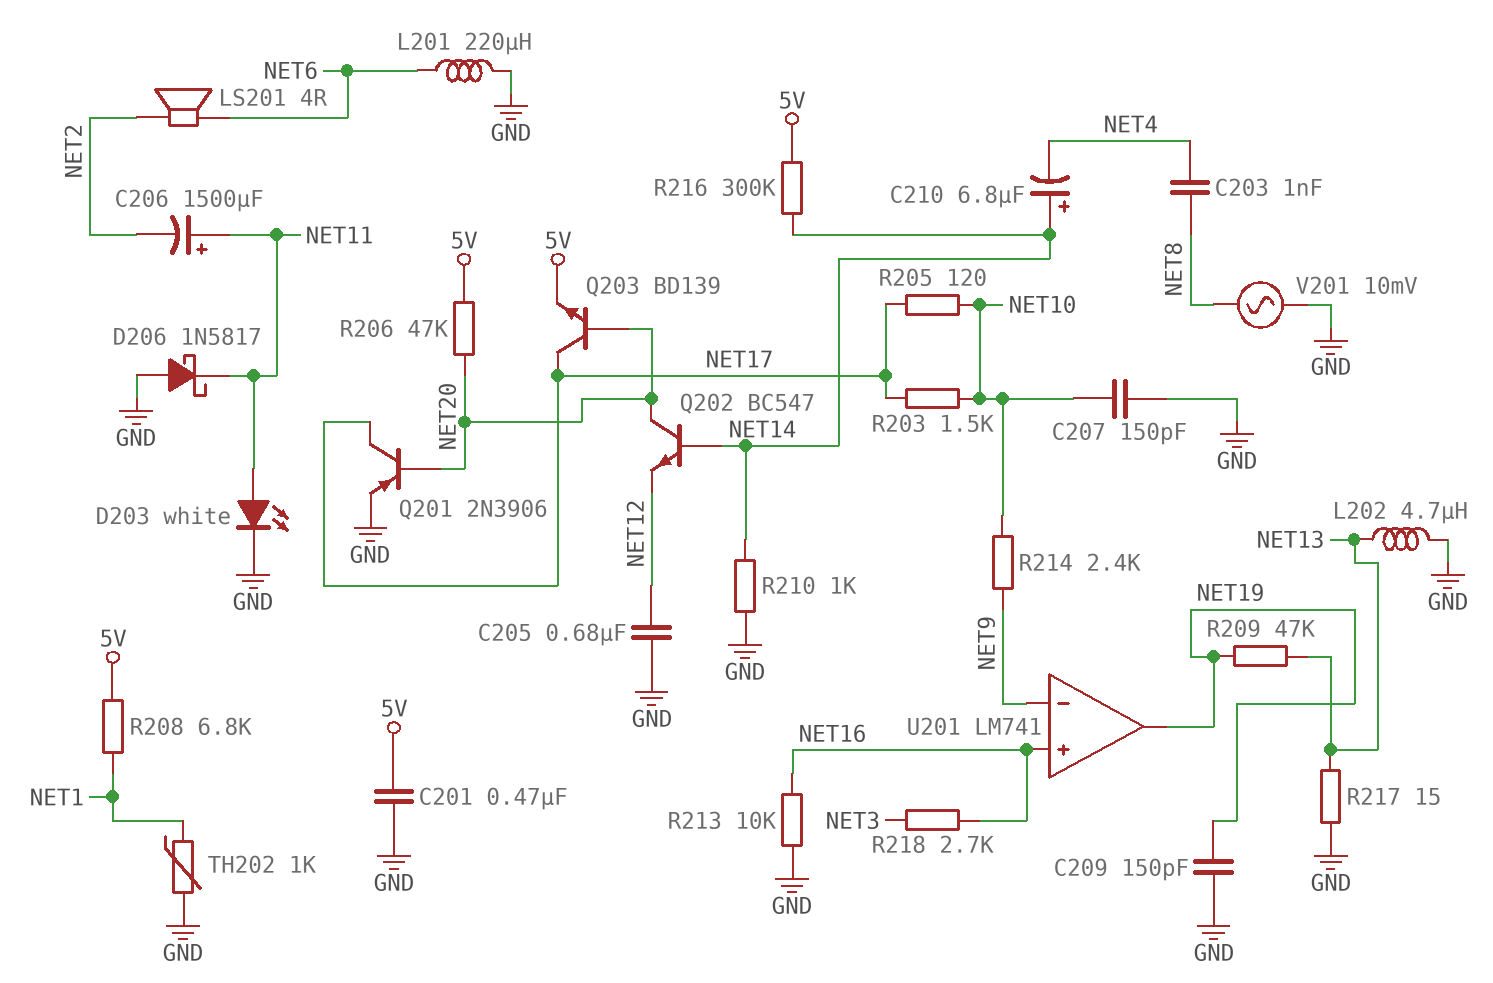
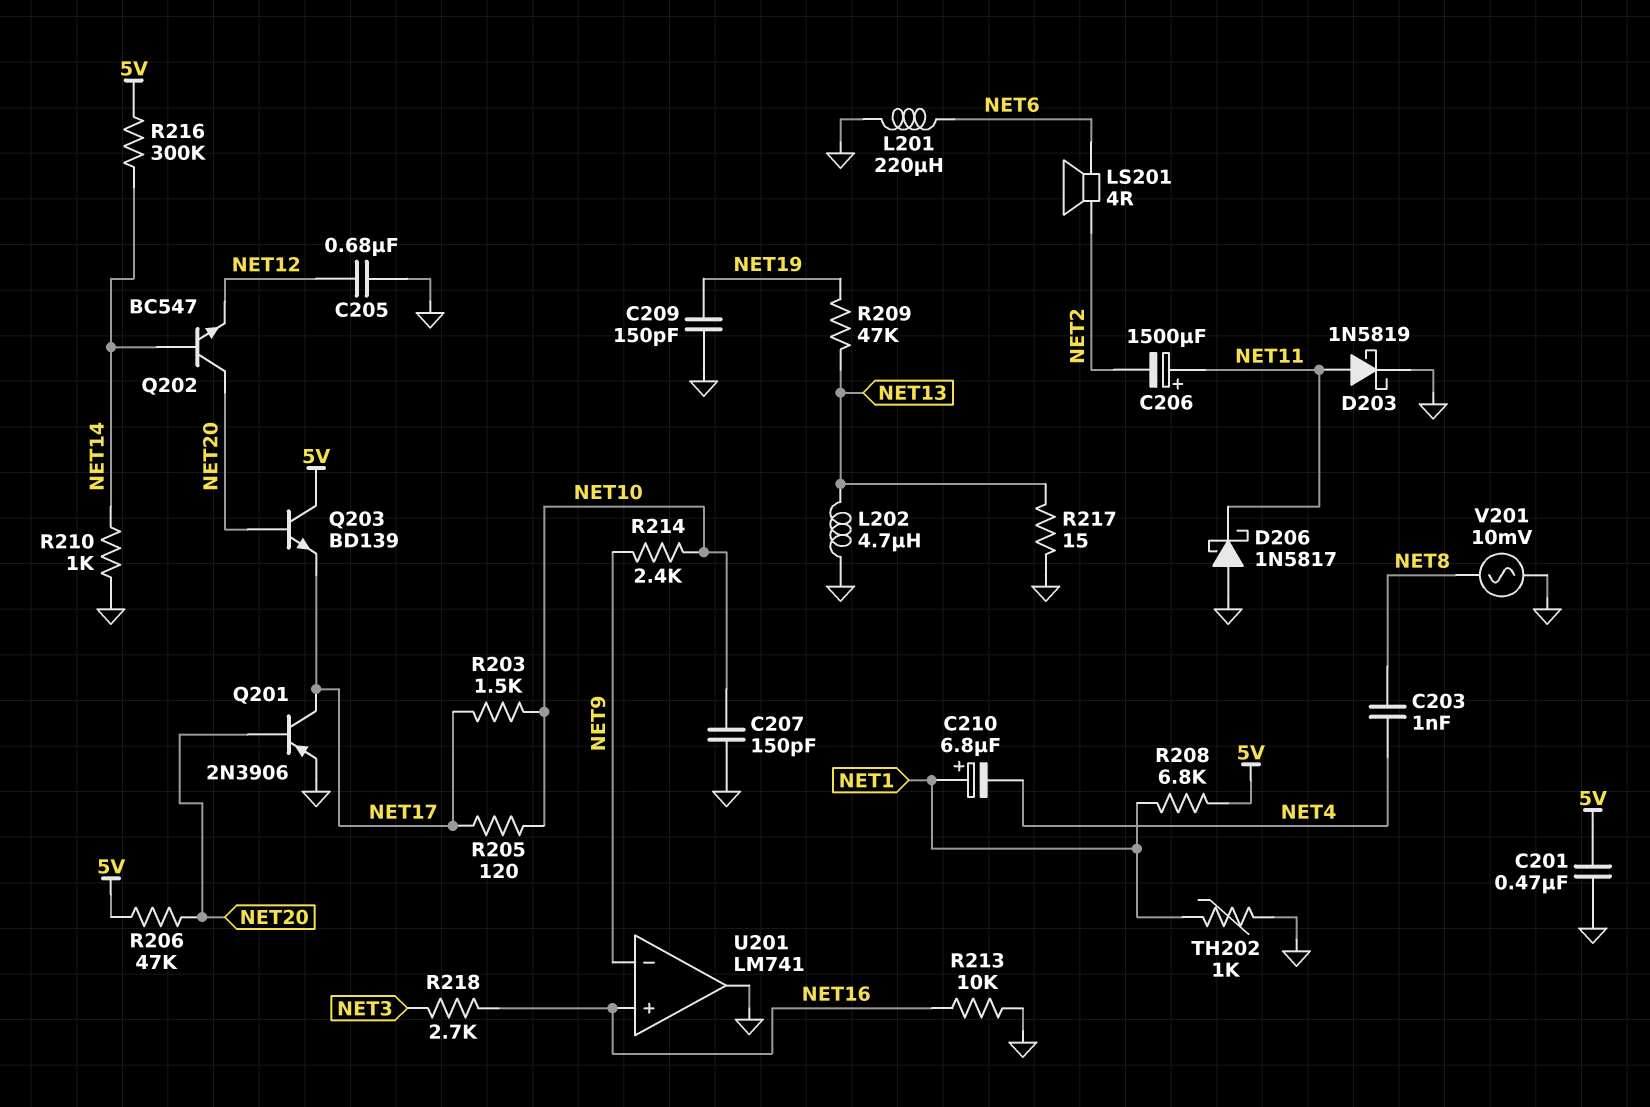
C210: 6.8uF (plus NET14, minus NET4) -> 6.8uF (plus NET1, minus NET4)
D203: LED white (A NET11, K GND) -> schottky 1N5819 (A NET11, K GND)
Q203: NPN BD139 (B NET20, C NET17, E 5V) -> NPN BD139 (B NET20, C 5V, E NET17)
U201 pin out: NET19 -> GND

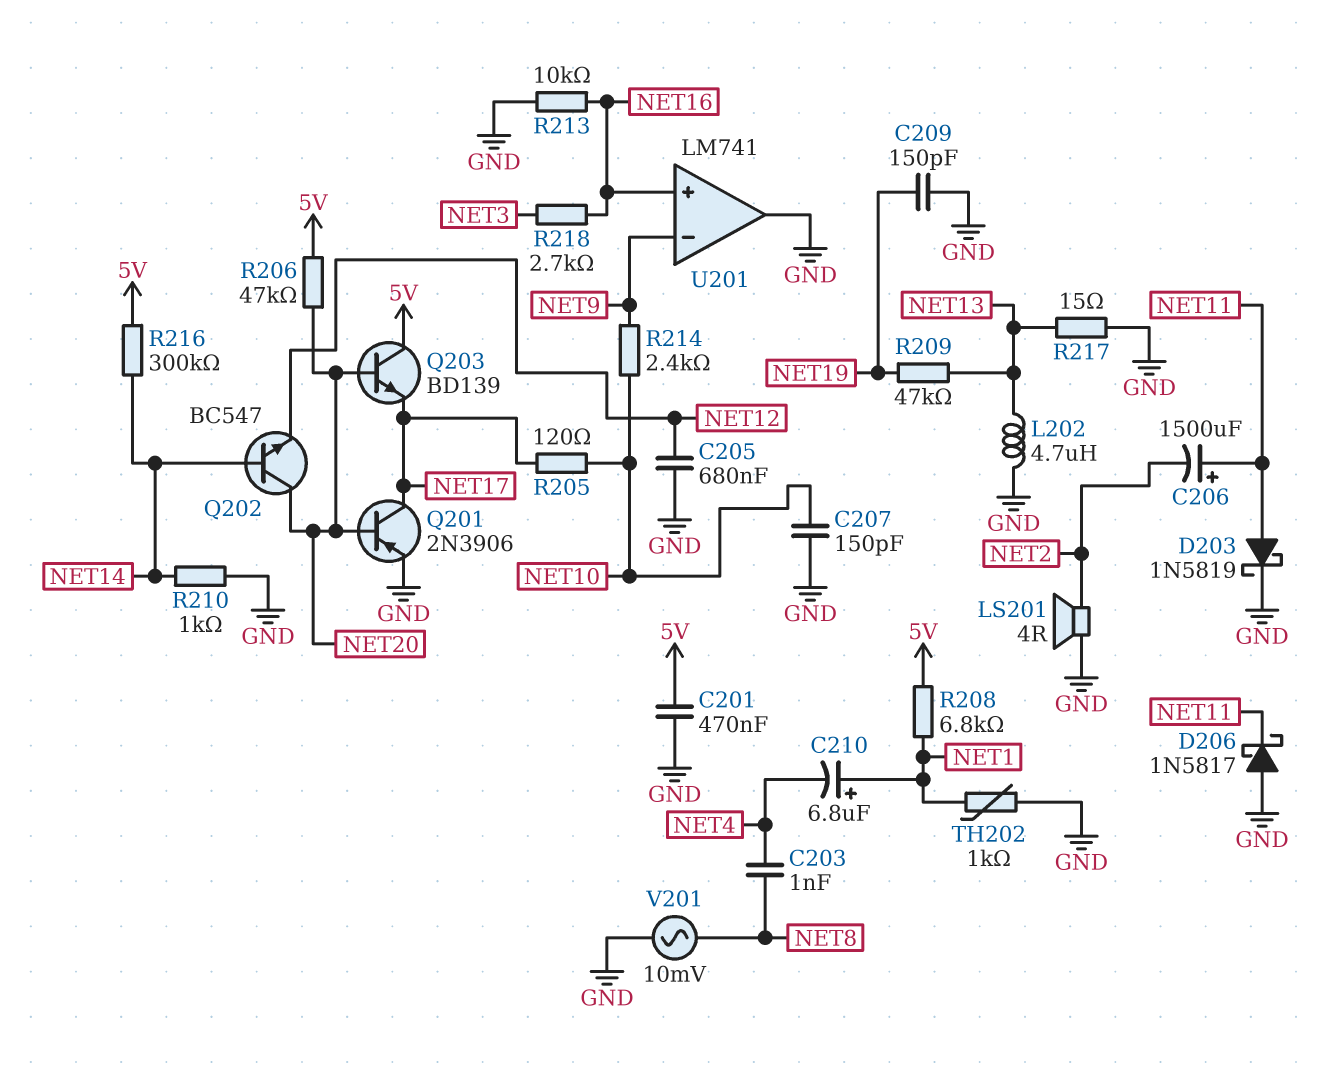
L201: 220uH (GND, NET6) -> none
LS201: speaker 4R (NET2, NET6) -> speaker 4R (GND, NET2)
R203: 1.5k (NET10, NET17) -> none

